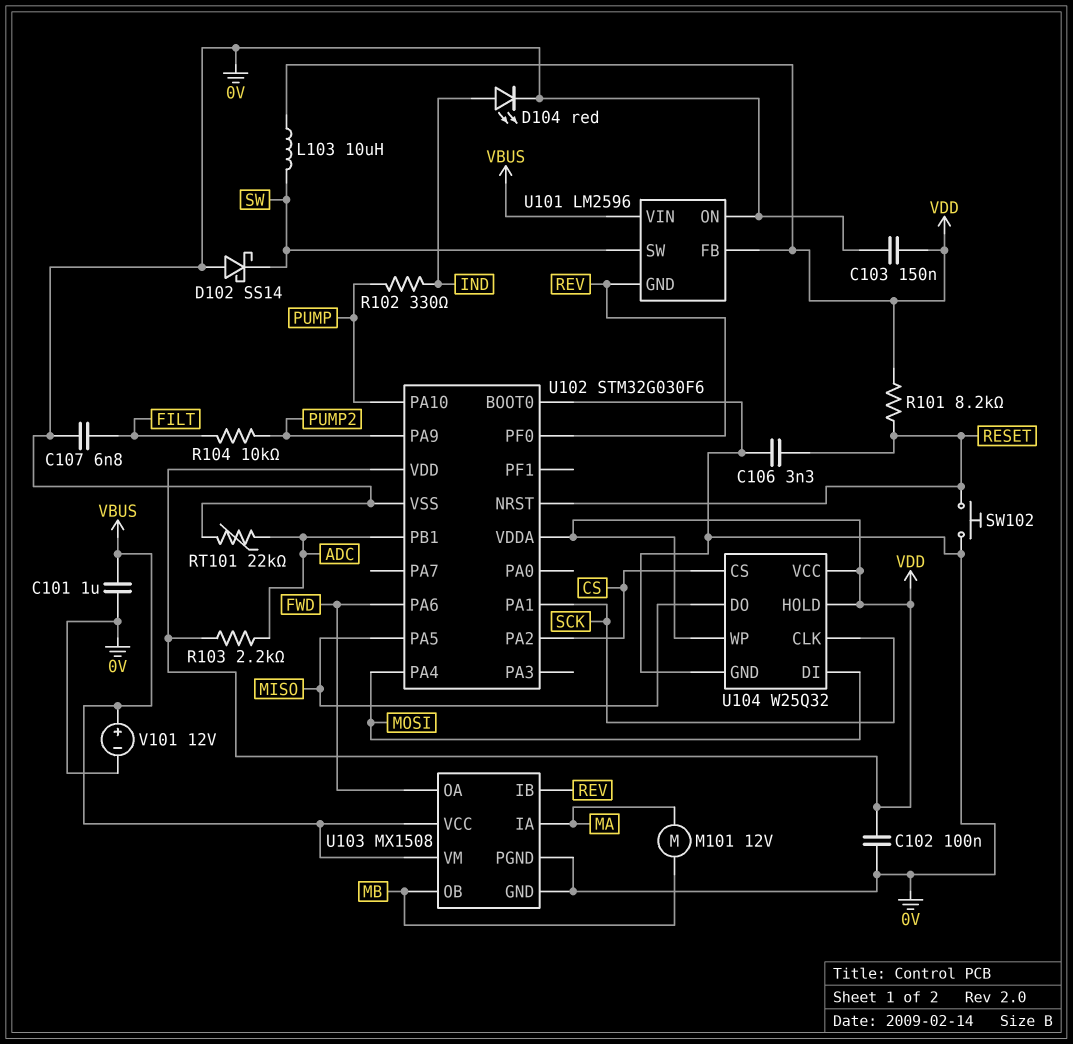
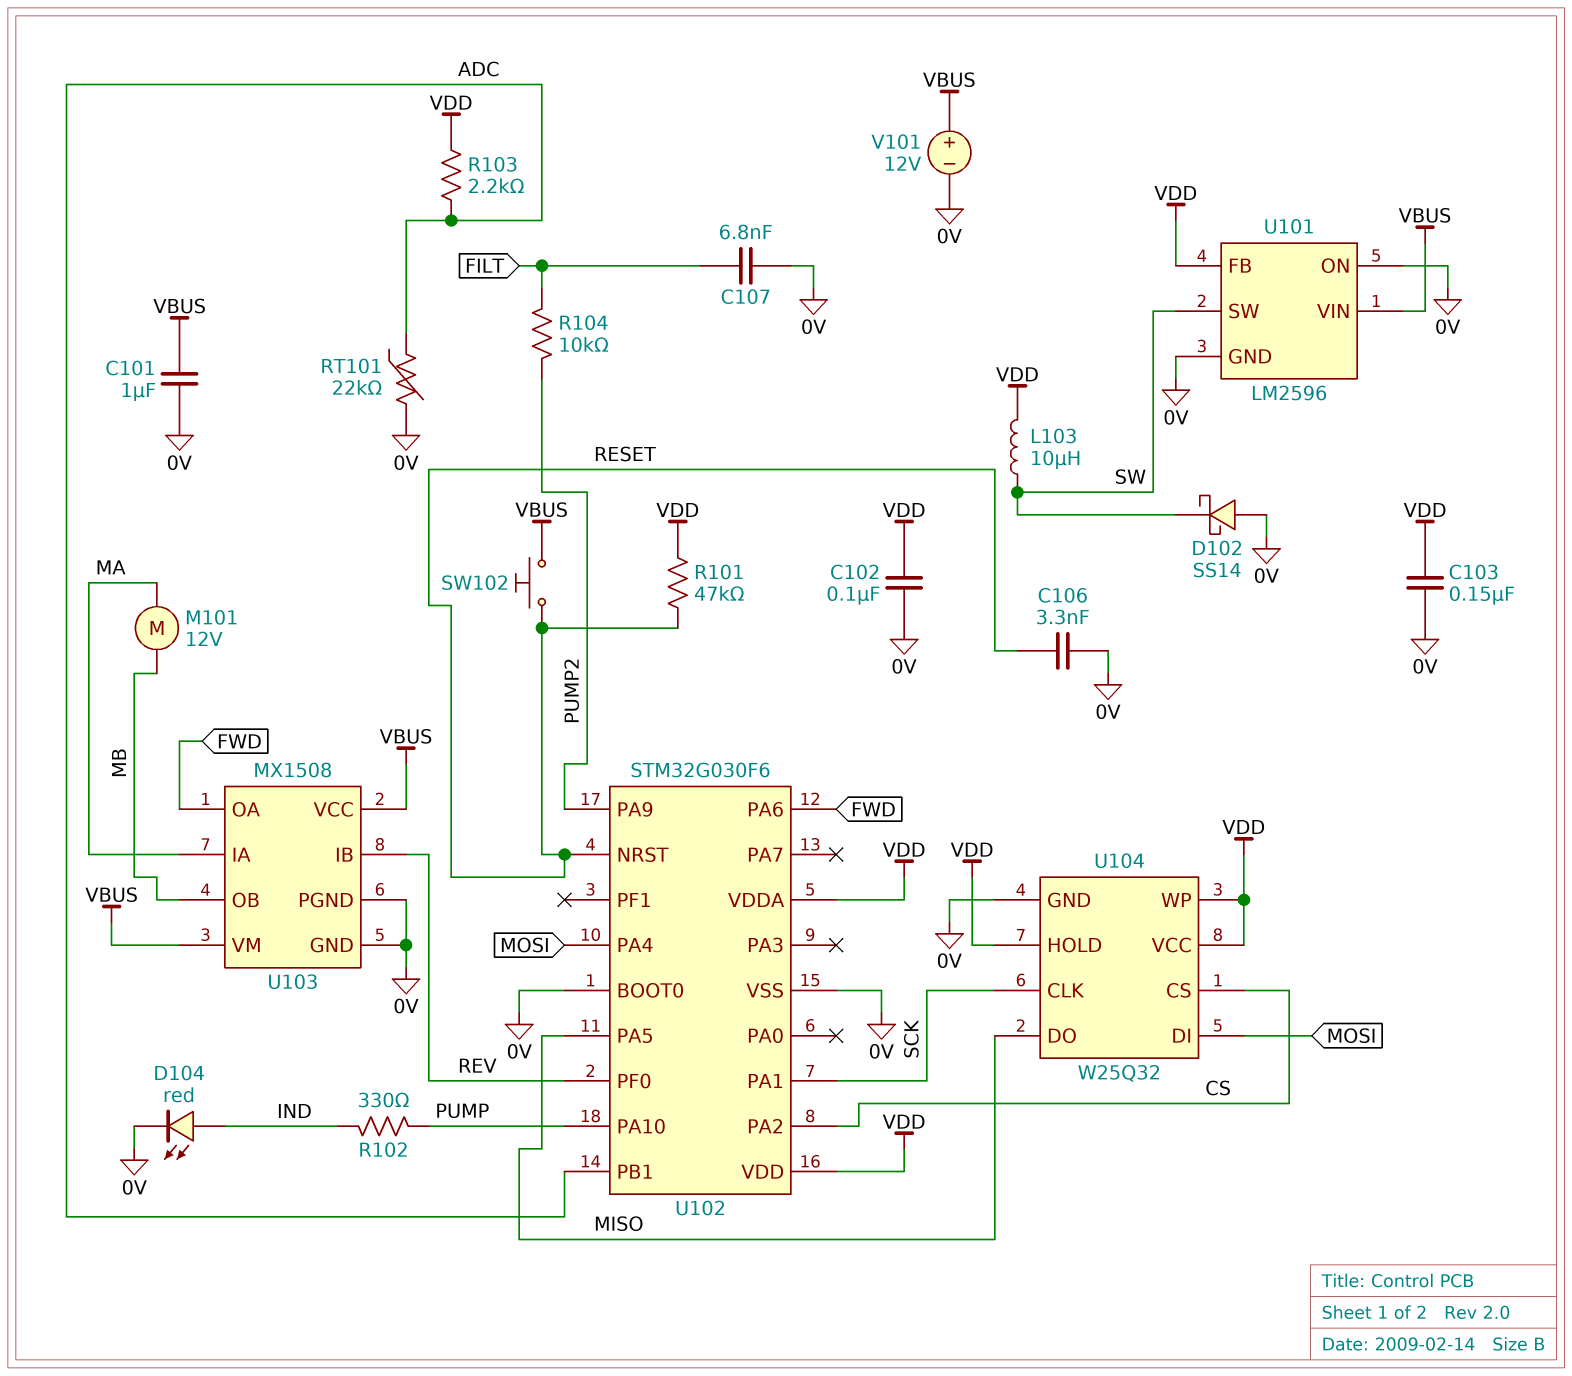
R101: 8.2k (RESET, VDD) -> 47k (RESET, VDD)
SW102: button (0V, RESET) -> button (RESET, VBUS)
U101 pin GND: REV -> 0V

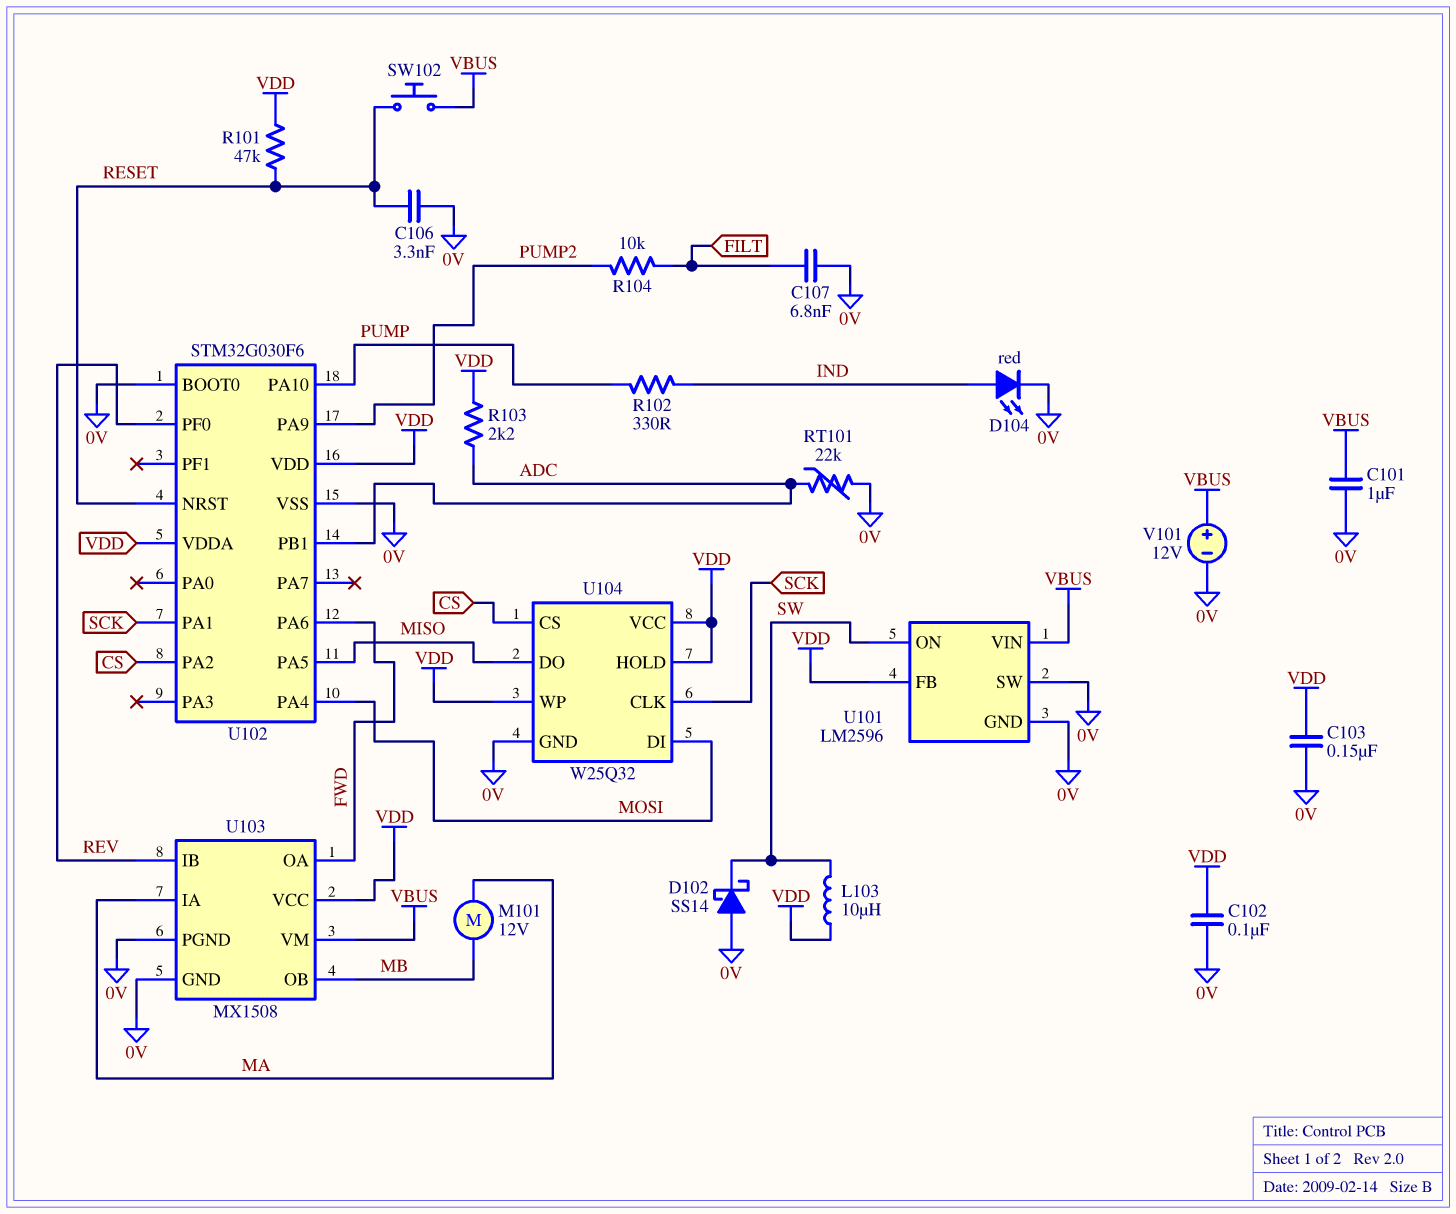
U101 pin ON: 0V -> SW
U101 pin SW: SW -> 0V
U103 pin VCC: VBUS -> VDD

